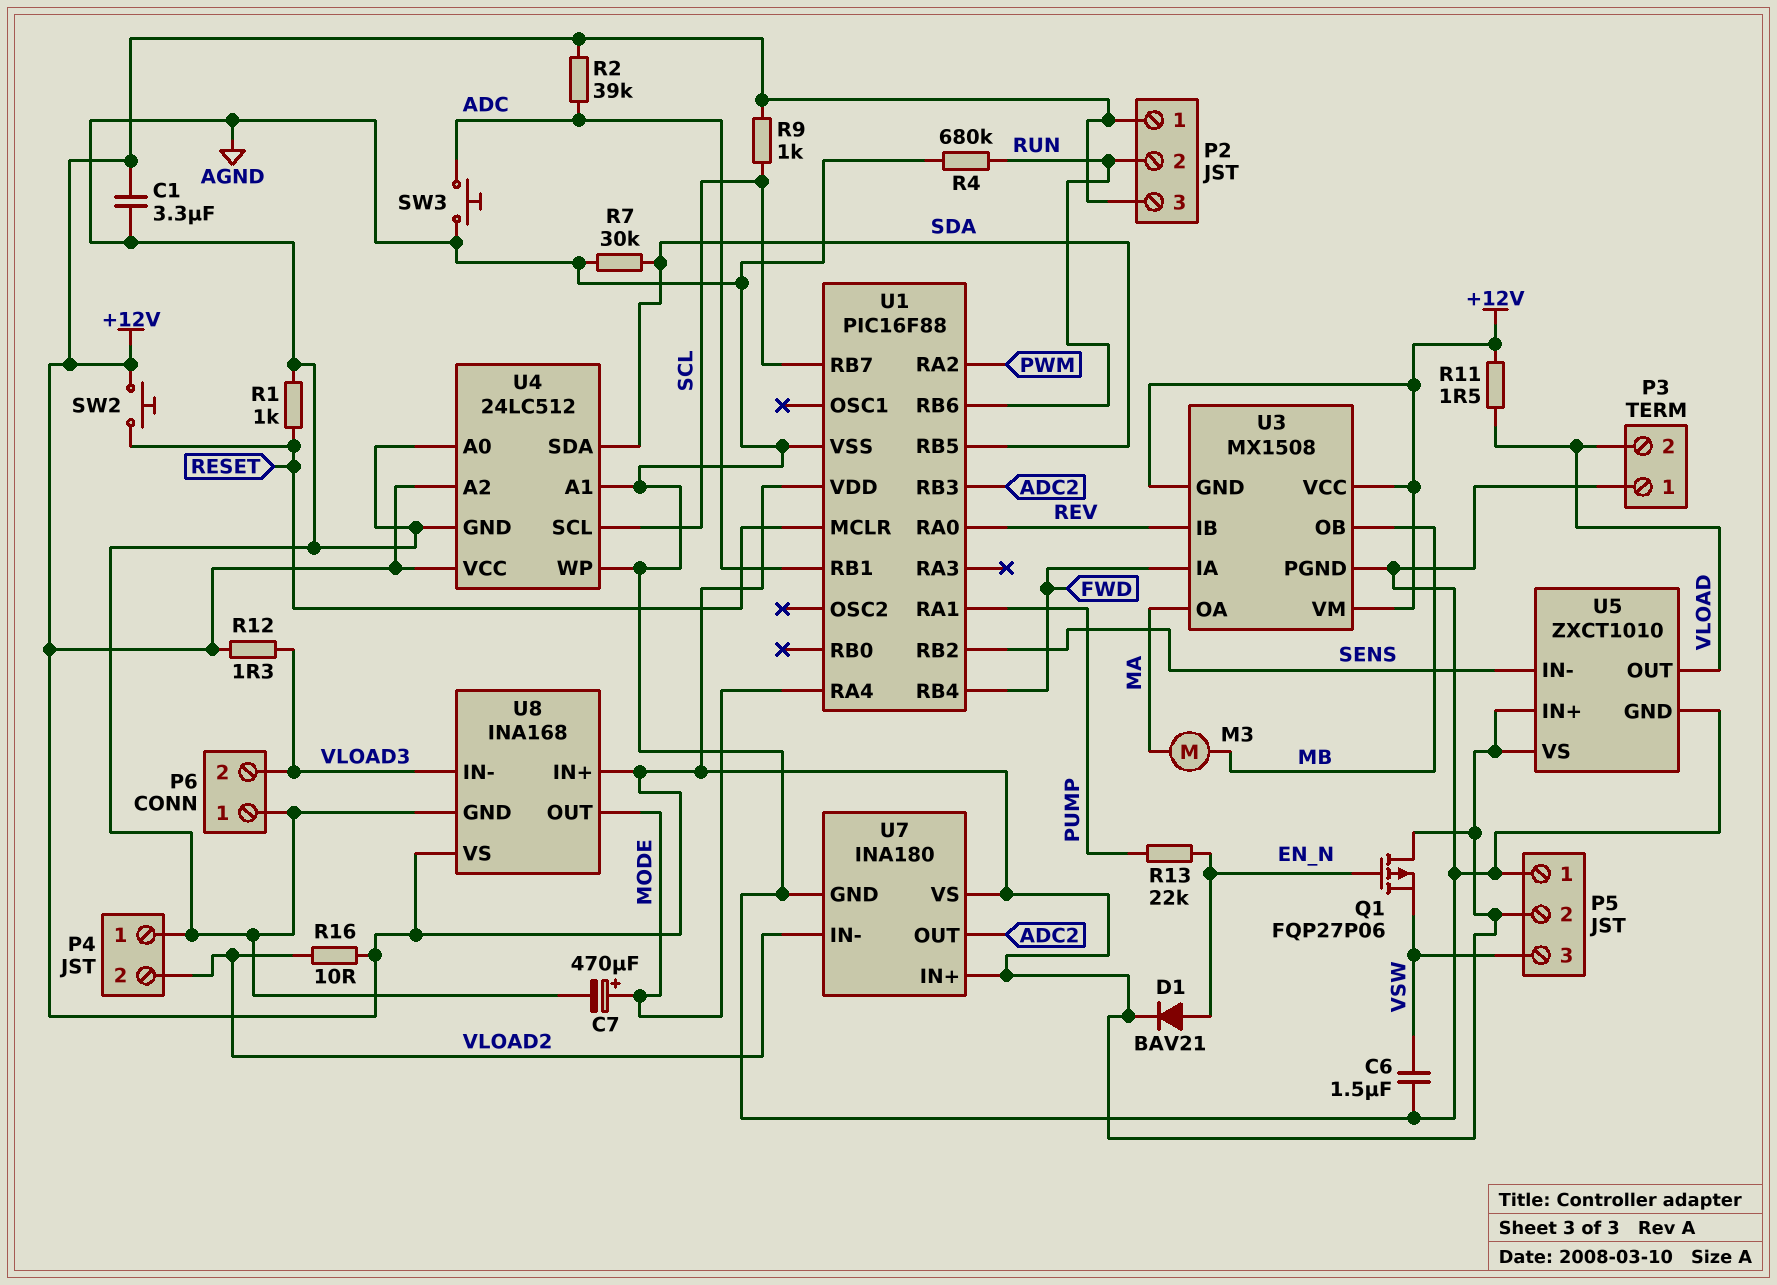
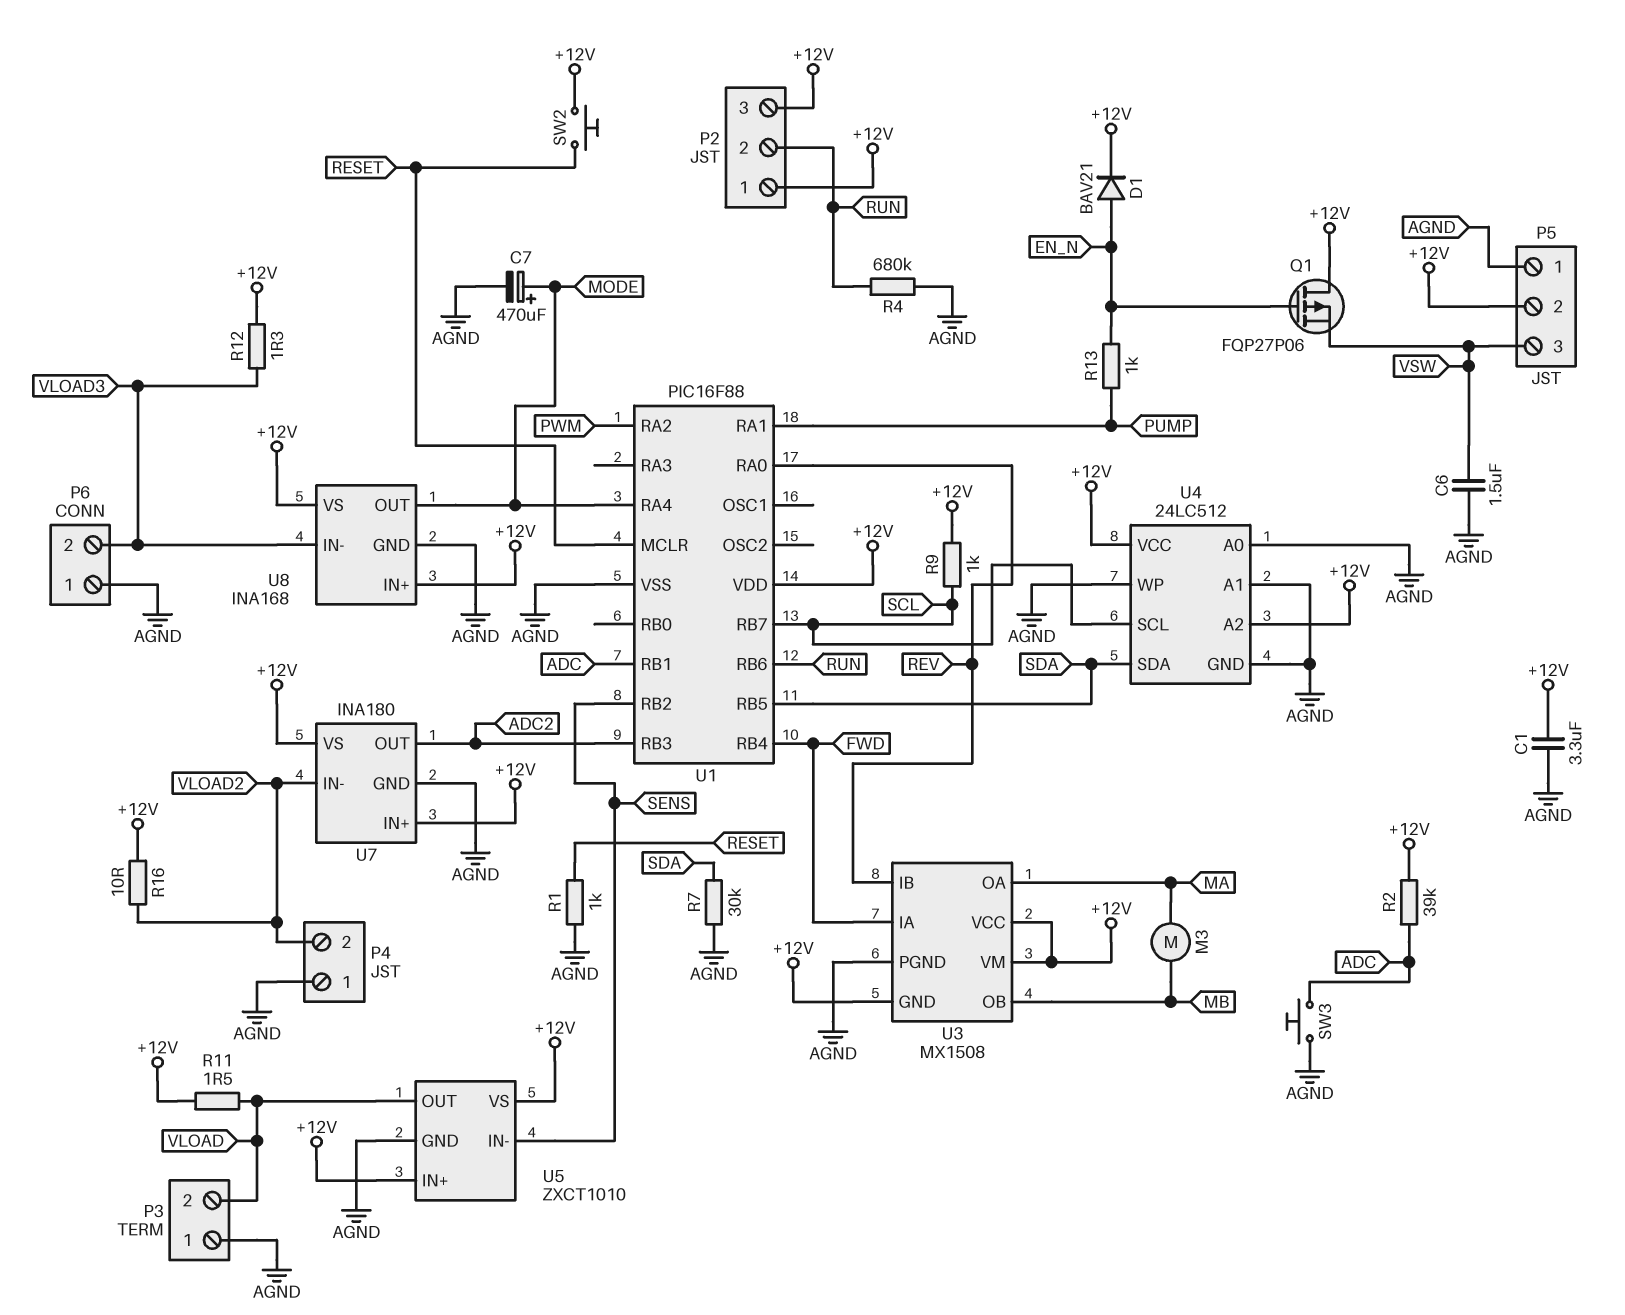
R13: 22k (EN_N, PUMP) -> 1k (EN_N, PUMP)

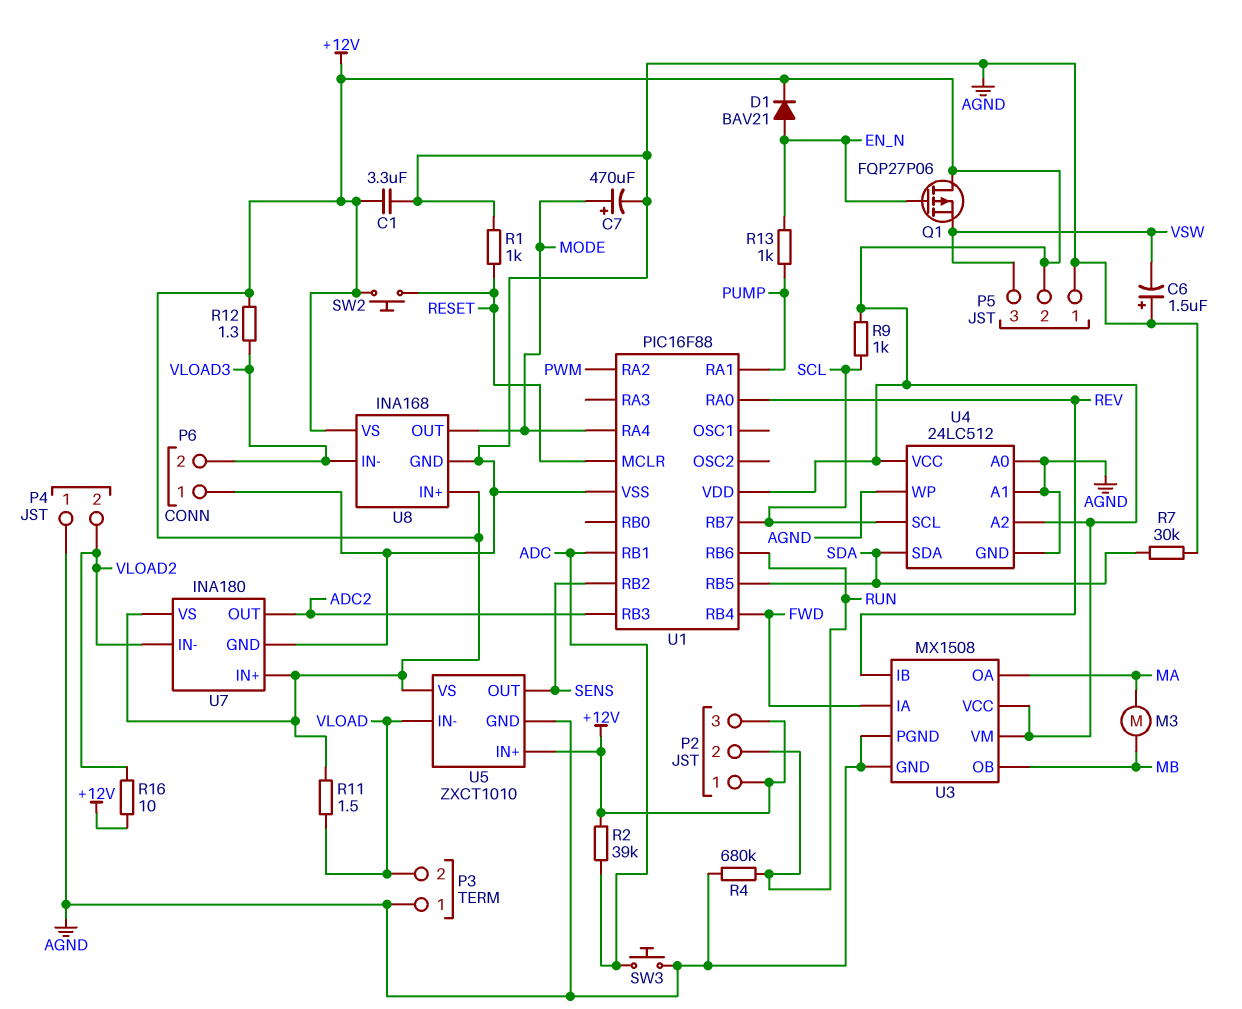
C6: 1.5uF (AGND, VSW) -> 1.5uF (plus AGND, minus VSW)
U3 pin GND: +12V -> AGND
U5 pin IN-: SENS -> VLOAD
U5 pin OUT: VLOAD -> SENS

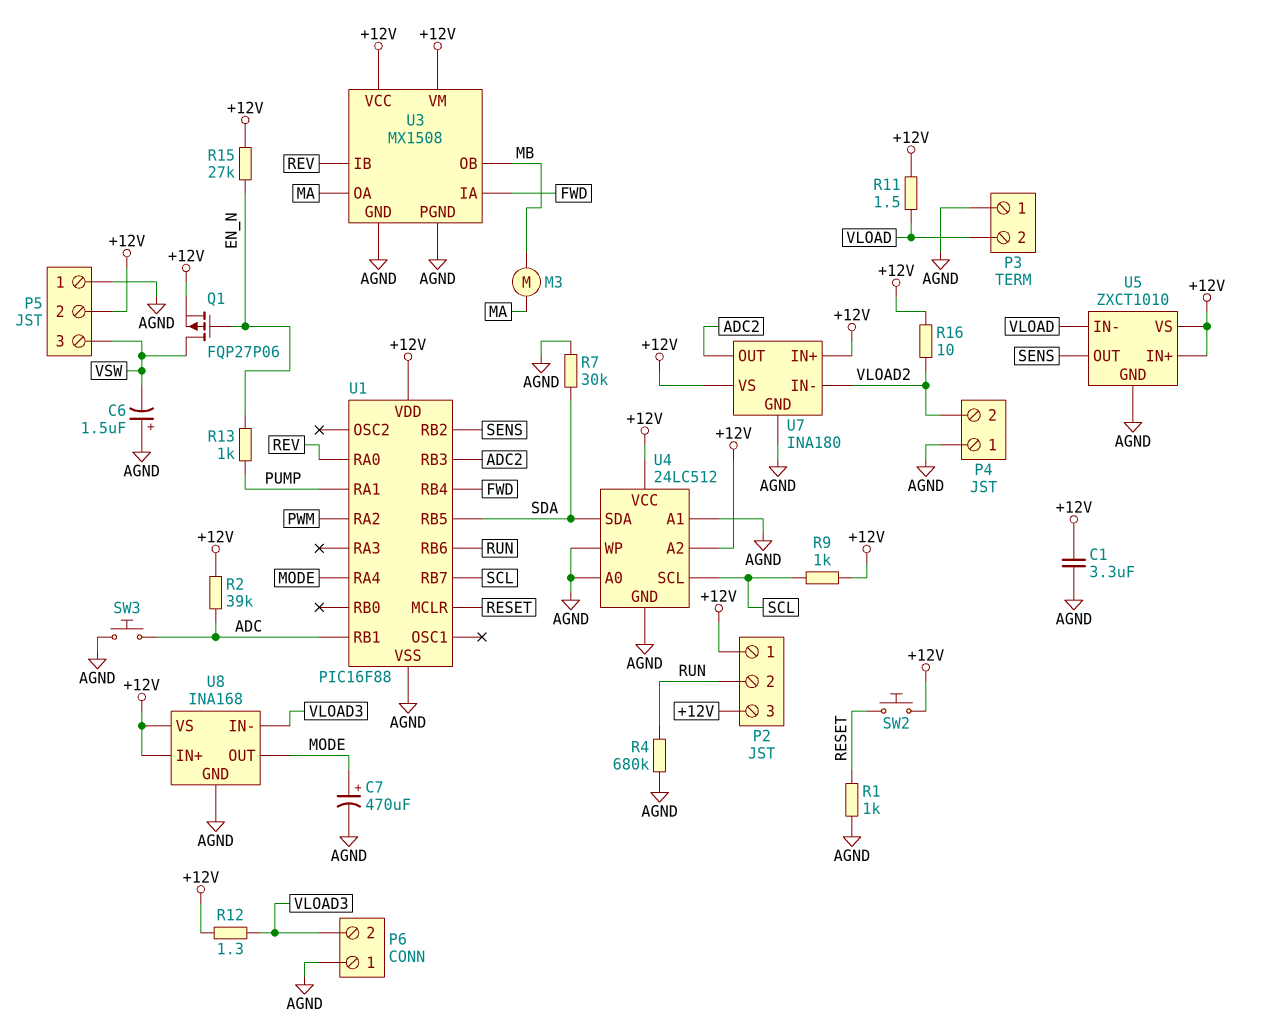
D1: diode BAV21 (A EN_N, K +12V) -> none
Q1: PMOS FQP27P06 (G EN_N, D +12V, S VSW) -> PMOS FQP27P06 (G EN_N, D VSW, S +12V)
R15: none -> 27k (+12V, EN_N)

